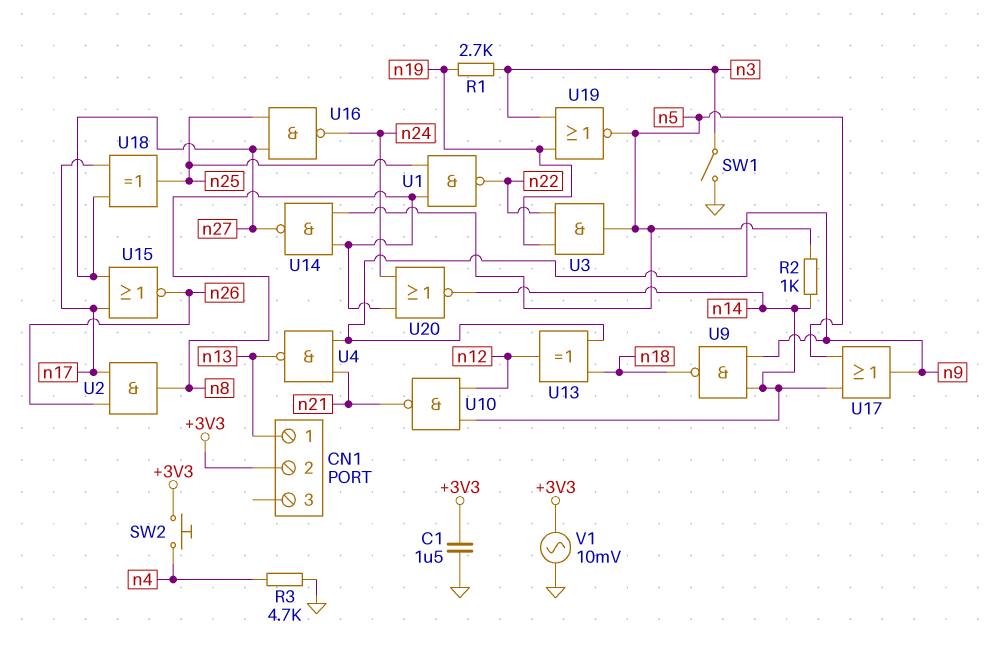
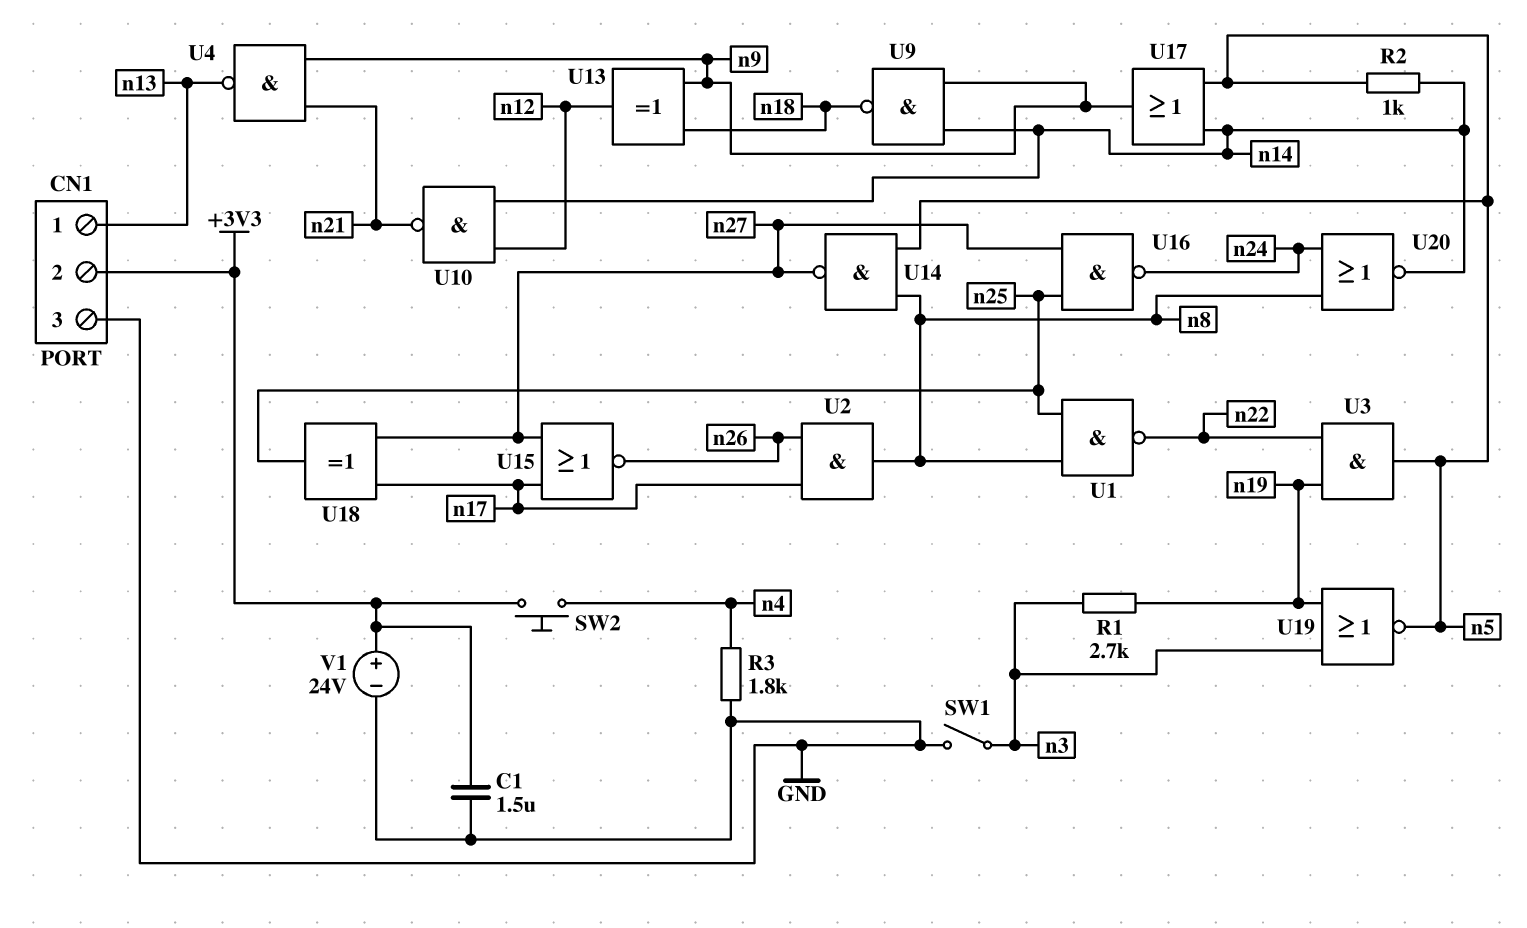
CN1 pin 3: none -> GND
R3: 4.7k (GND, n4) -> 1.8k (GND, n4)
V1: AC 10mV (+3V3, GND) -> 24V (plus +3V3, minus GND)

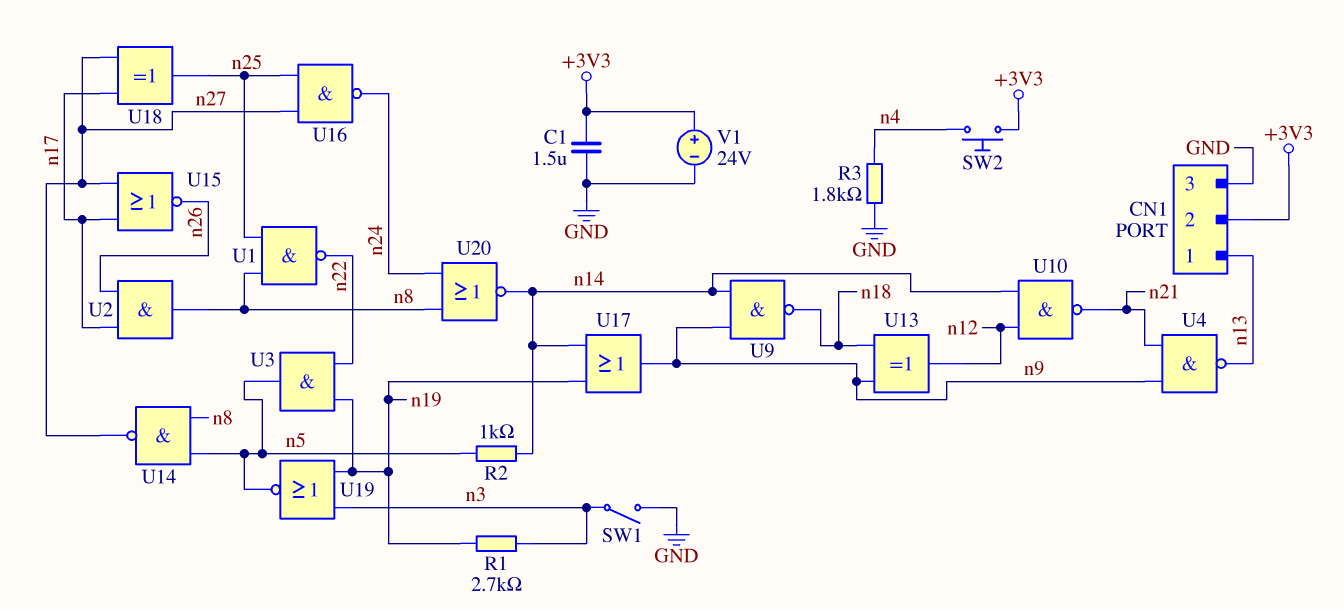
U17: OR (in n5, in n14, out n9) -> OR (in n14, in n19, out n9)

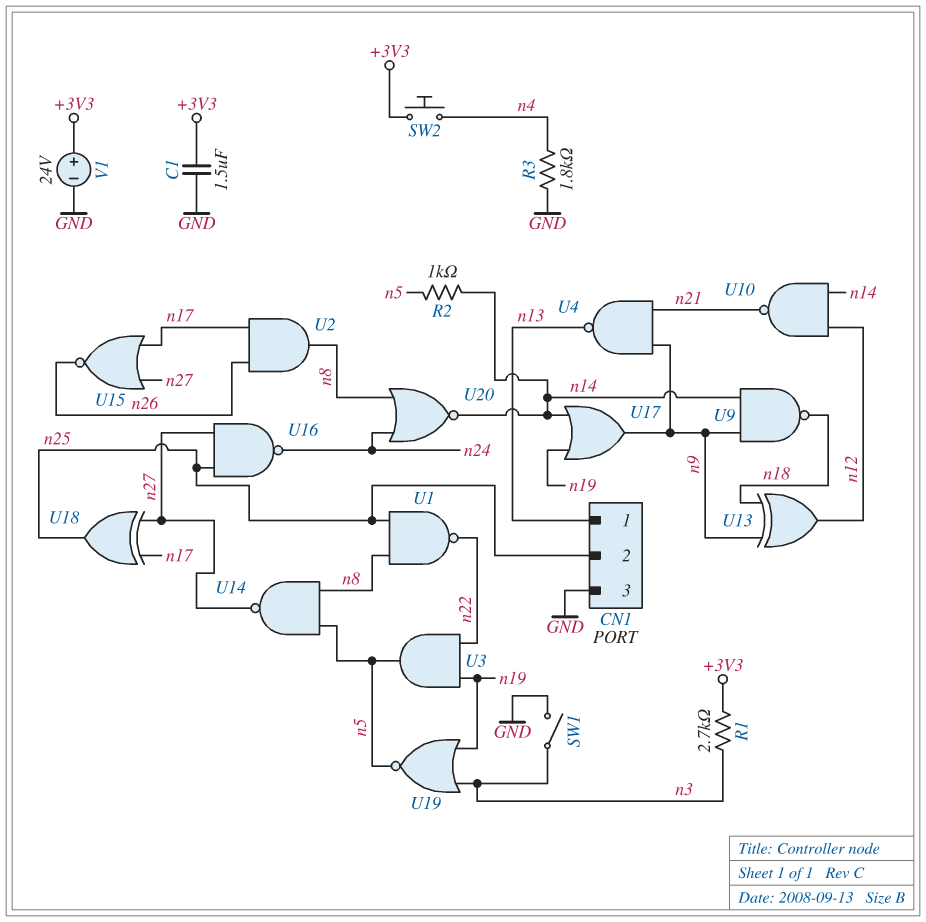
CN1 pin 2: +3V3 -> n25
R1: 2.7k (n3, n19) -> 2.7k (+3V3, n3)

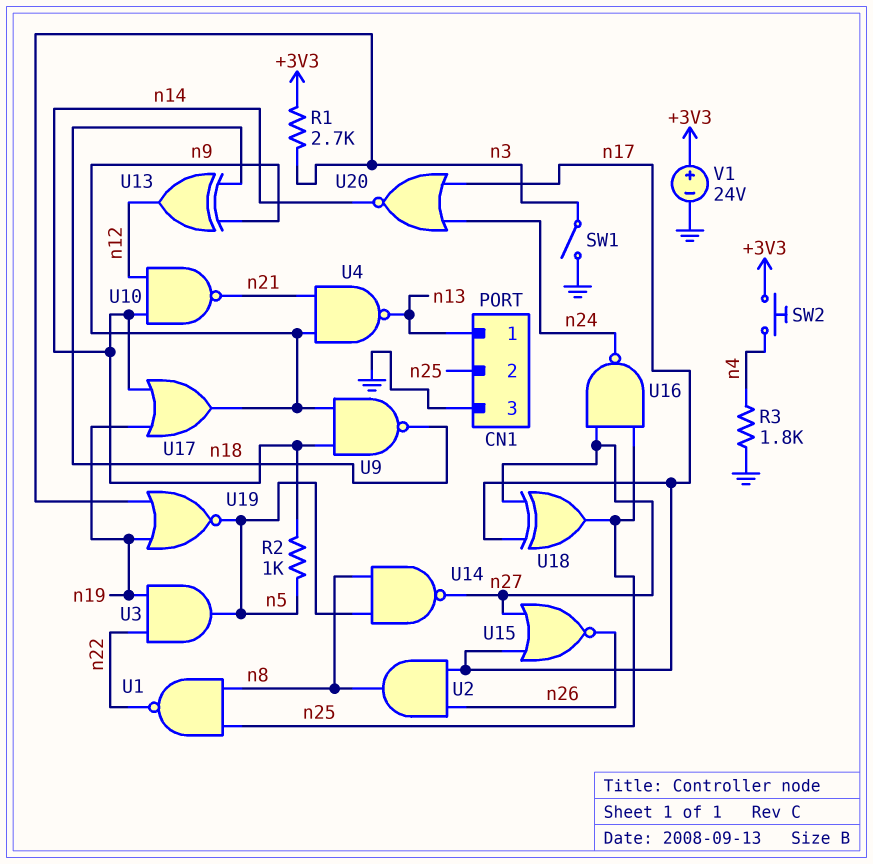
C1: 1.5uF (+3V3, GND) -> none
U20: NOR (in n8, in n24, out n14) -> NOR (in n17, in n24, out n14)

